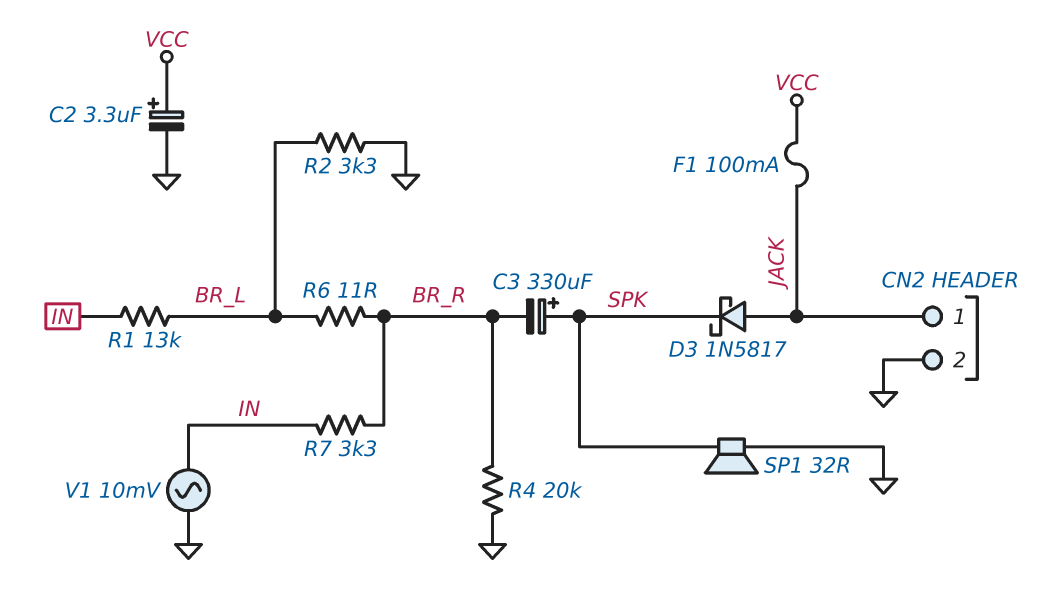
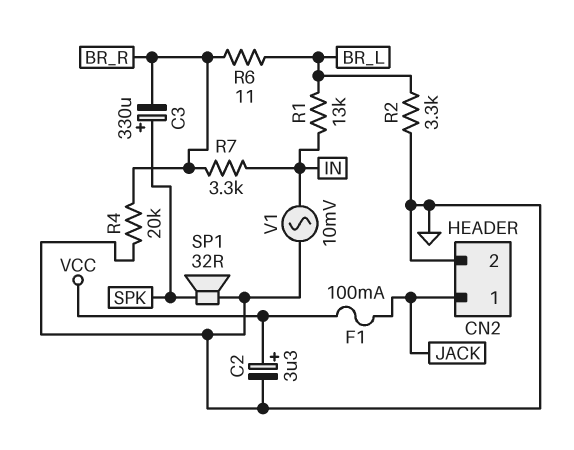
D3: schottky 1N5817 (A JACK, K SPK) -> none

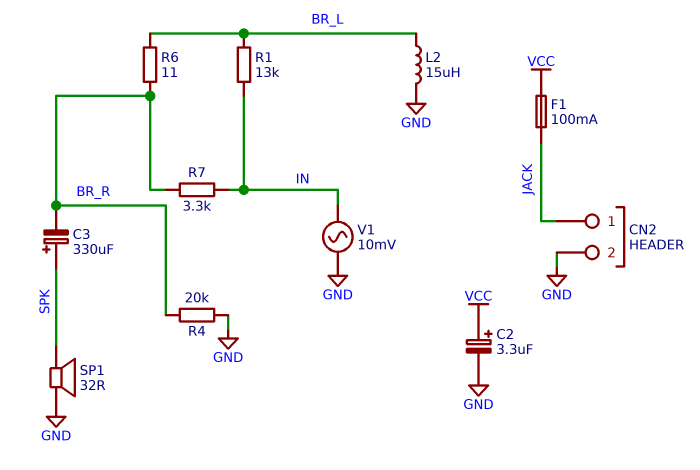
L2: none -> 15uH (BR_L, GND)
R2: 3.3k (BR_L, GND) -> none

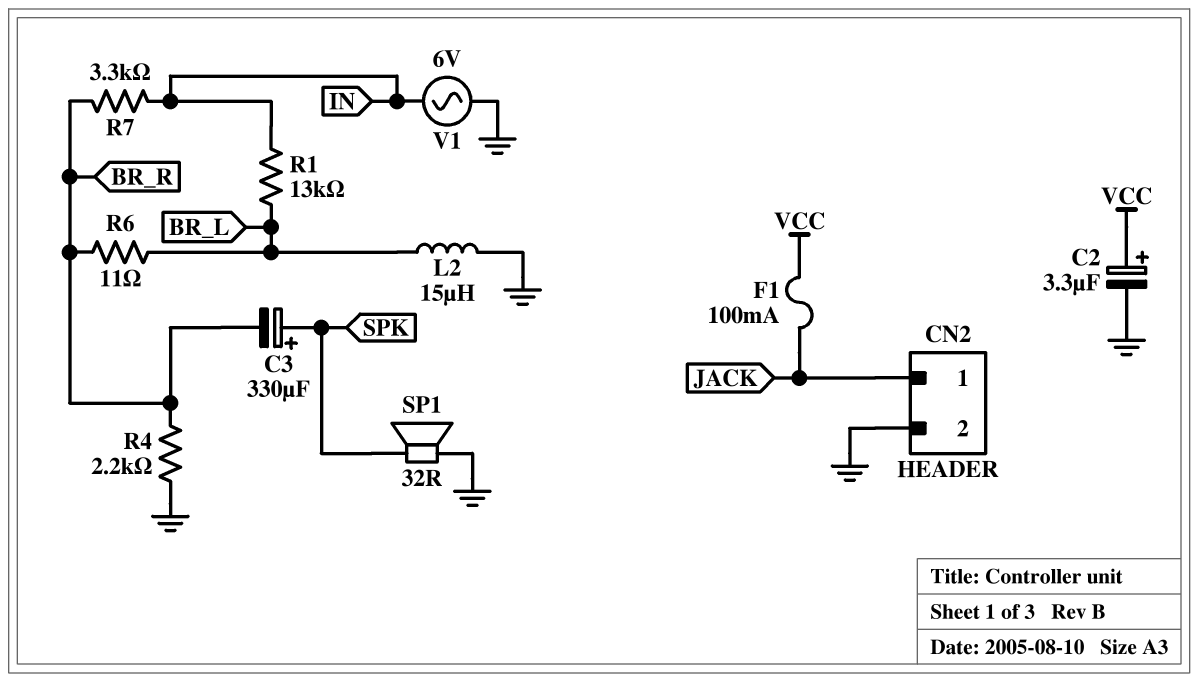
R4: 20k (BR_R, GND) -> 2.2k (BR_R, GND)
V1: AC 10mV (GND, IN) -> AC 6V (GND, IN)

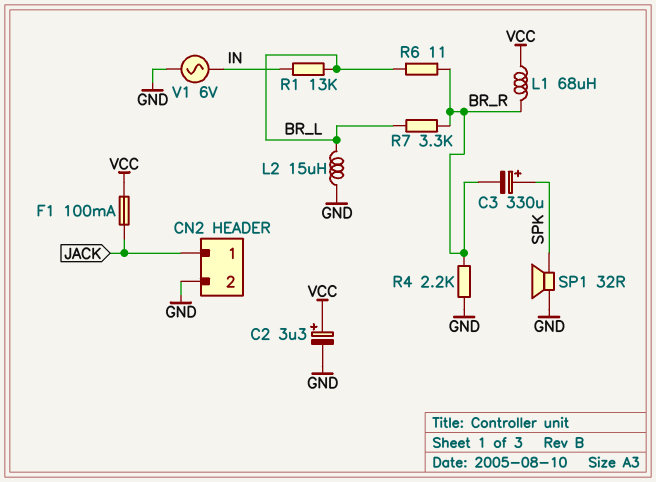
L1: none -> 68uH (BR_R, VCC)
R7: 3.3k (BR_R, IN) -> 3.3k (BR_L, BR_R)

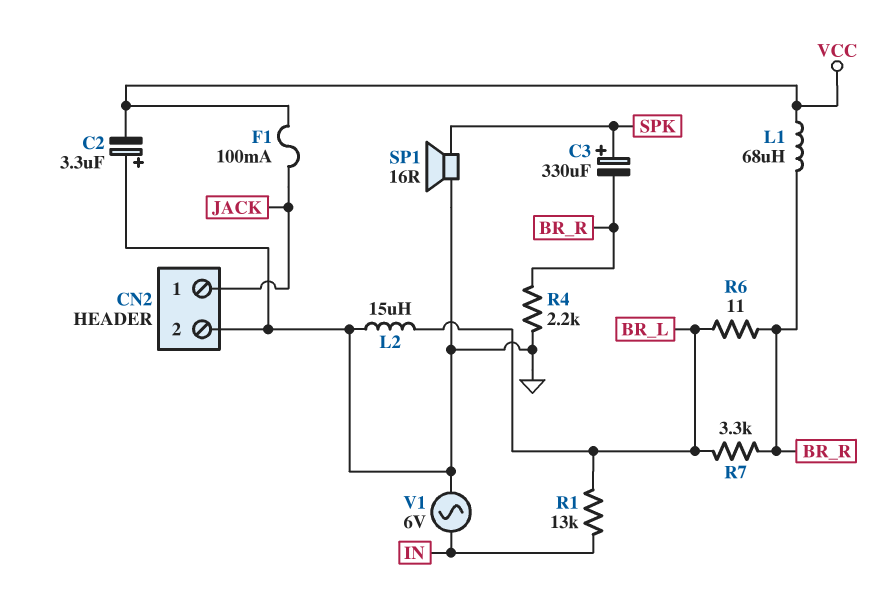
C2: 3.3uF (plus VCC, minus GND) -> 3.3uF (plus GND, minus VCC)
SP1: speaker 32R (GND, SPK) -> speaker 16R (GND, SPK)

